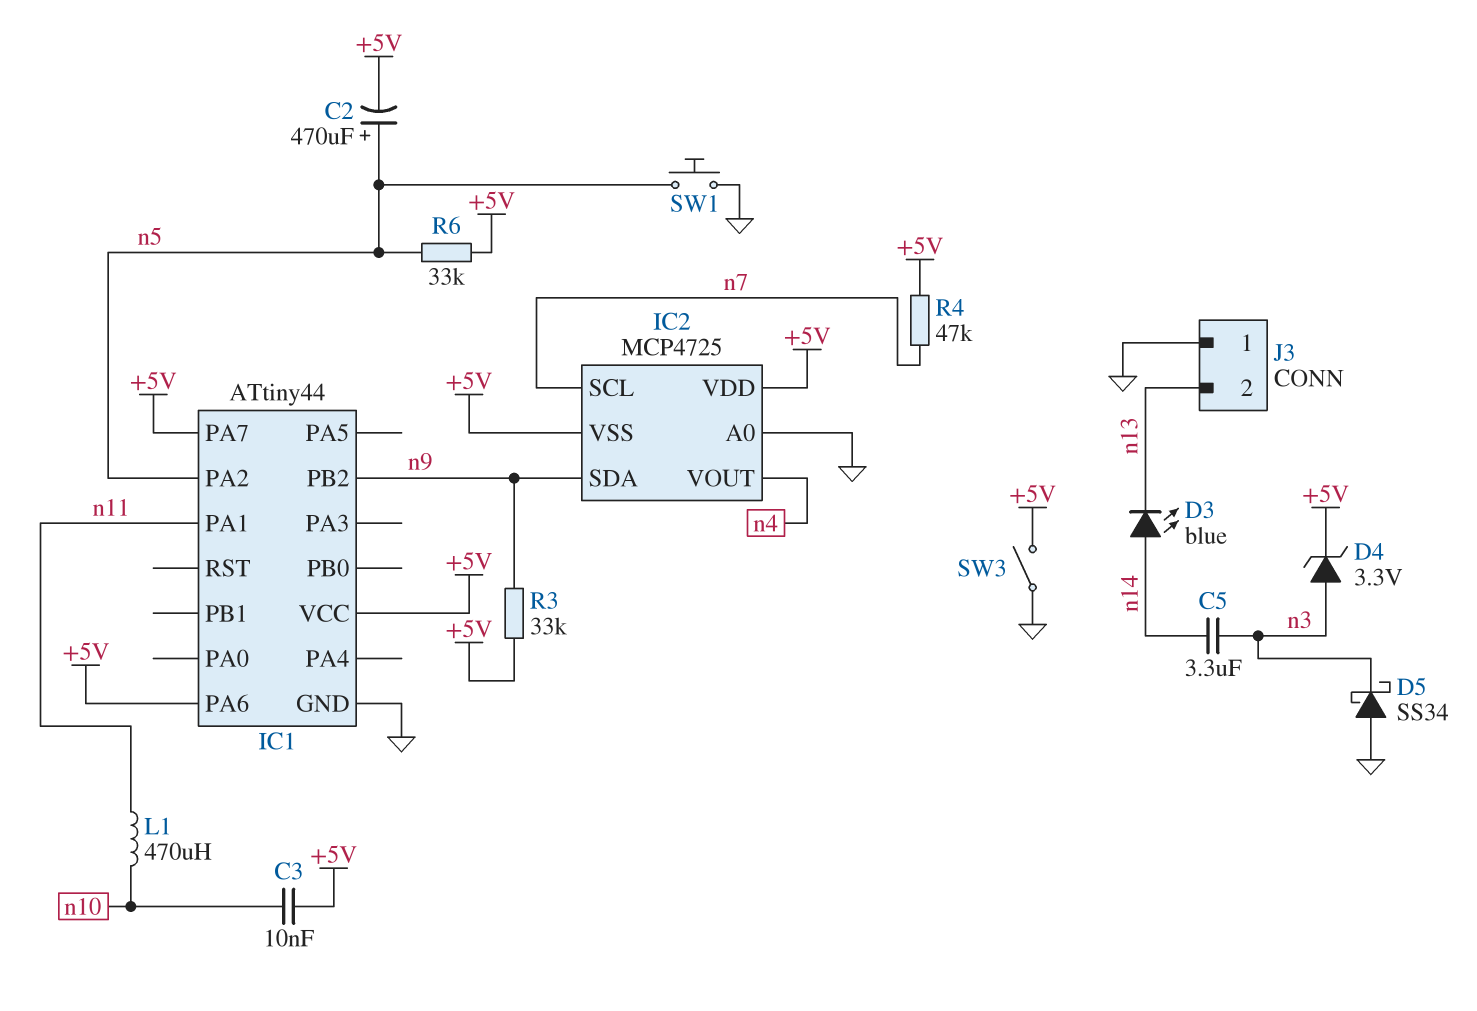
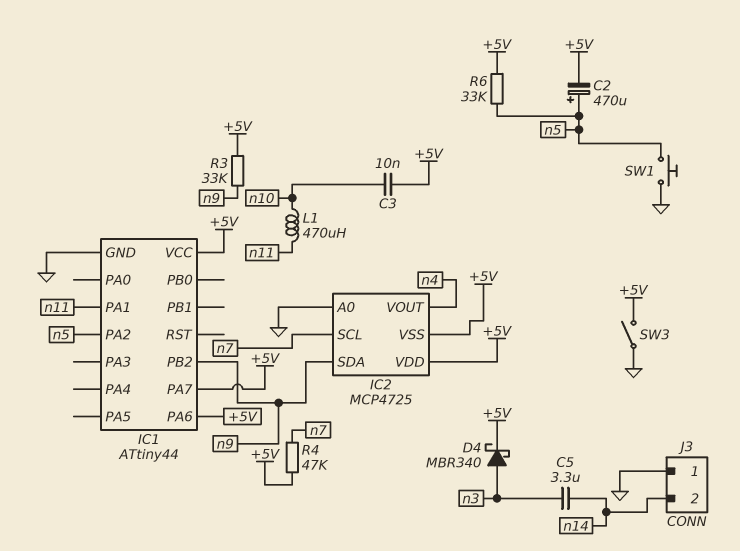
D3: LED blue (A n14, K n13) -> none
D4: zener 3.3V (A n3, K +5V) -> schottky MBR340 (A n3, K +5V)
D5: schottky SS34 (A GND, K n3) -> none
J3 pin 2: n13 -> n14

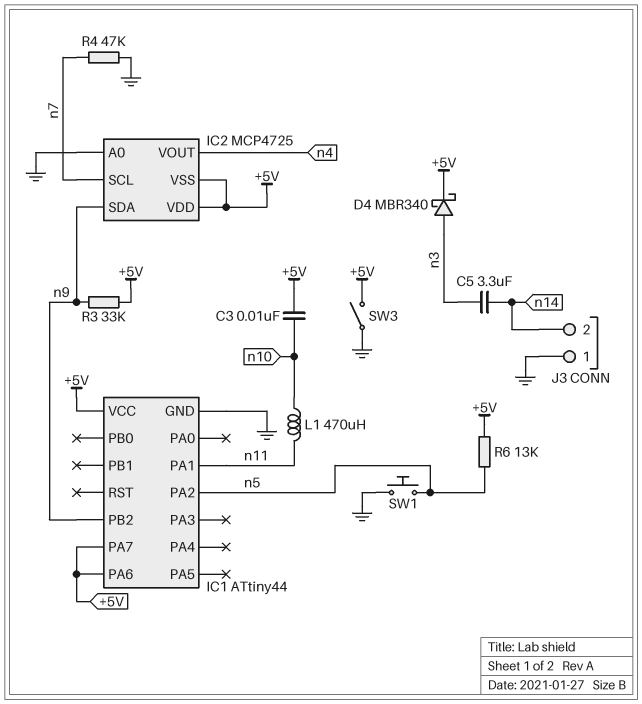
C2: 470uF (plus n5, minus +5V) -> none
R4: 47k (+5V, n7) -> 47k (GND, n7)
R6: 33k (+5V, n5) -> 13k (+5V, n5)

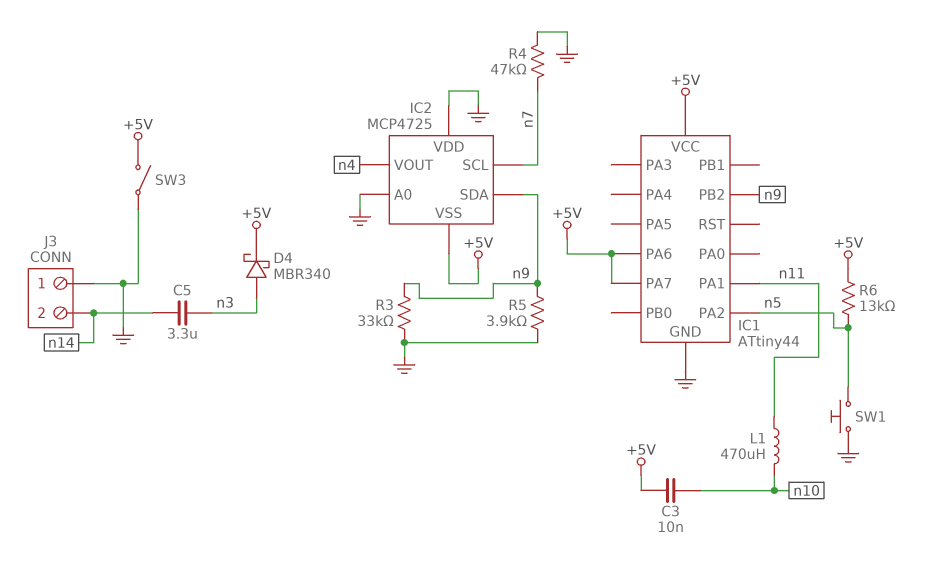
IC2 pin VDD: +5V -> GND
R3: 33k (+5V, n9) -> 33k (GND, n9)
R5: none -> 3.9k (GND, n9)

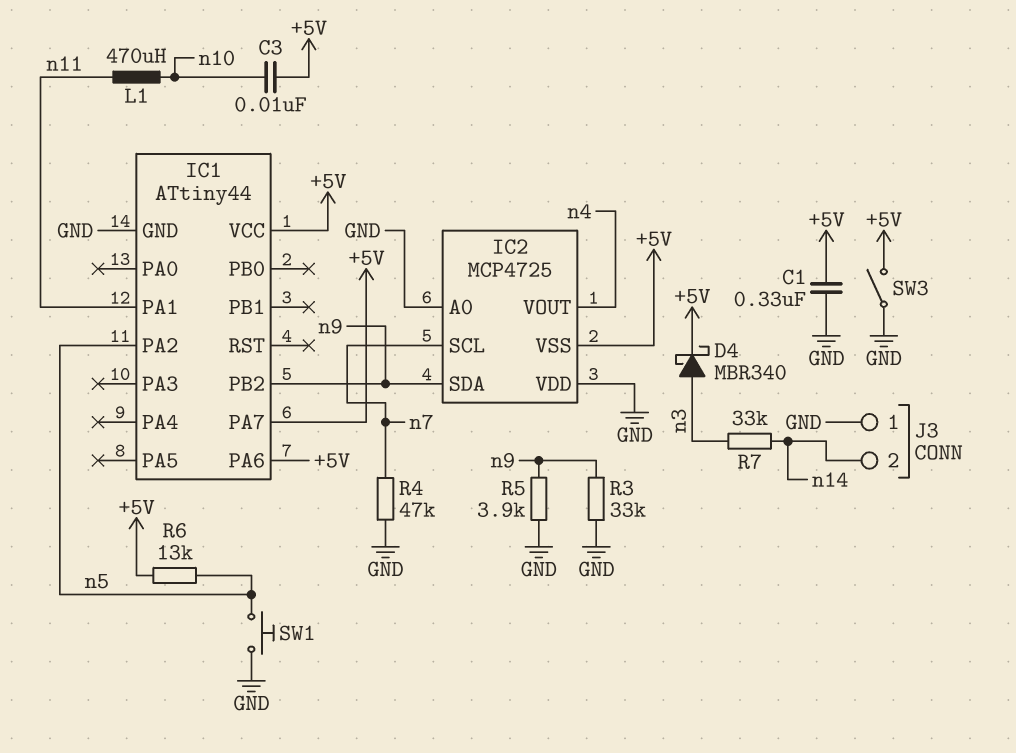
C1: none -> 330nF (+5V, GND)
C5: 3.3uF (n3, n14) -> none
R7: none -> 33k (n3, n14)

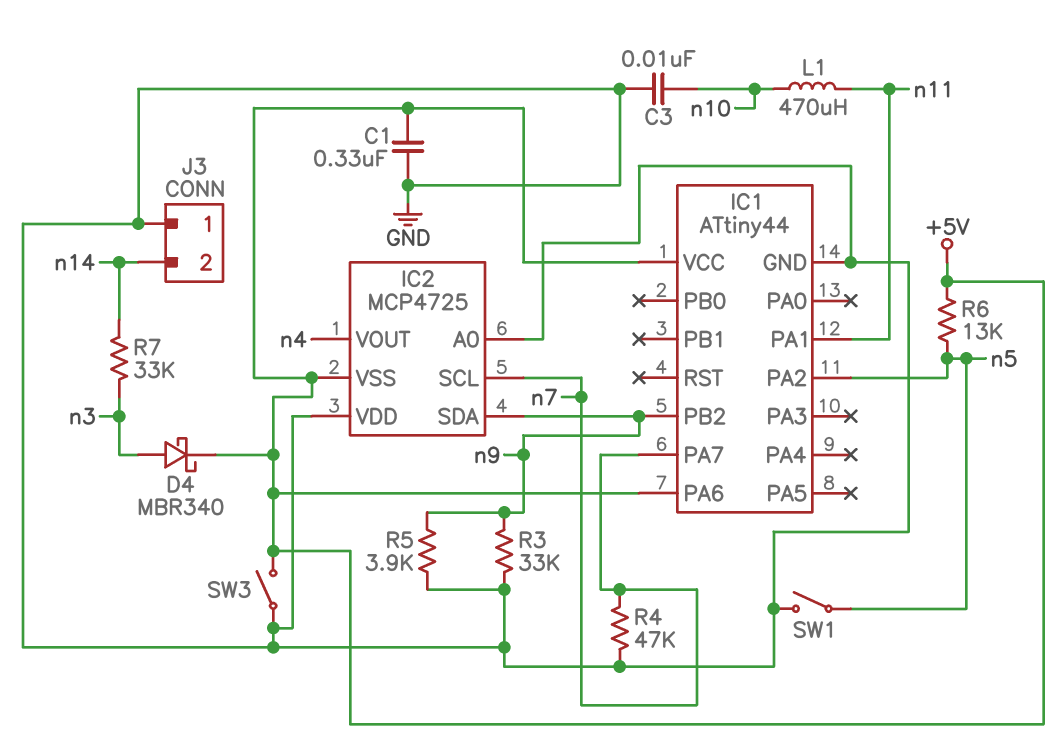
C3: 10nF (+5V, n10) -> 10nF (GND, n10)
IC1 pin PA7: +5V -> n7
SW1: button (GND, n5) -> switch (GND, n5)

